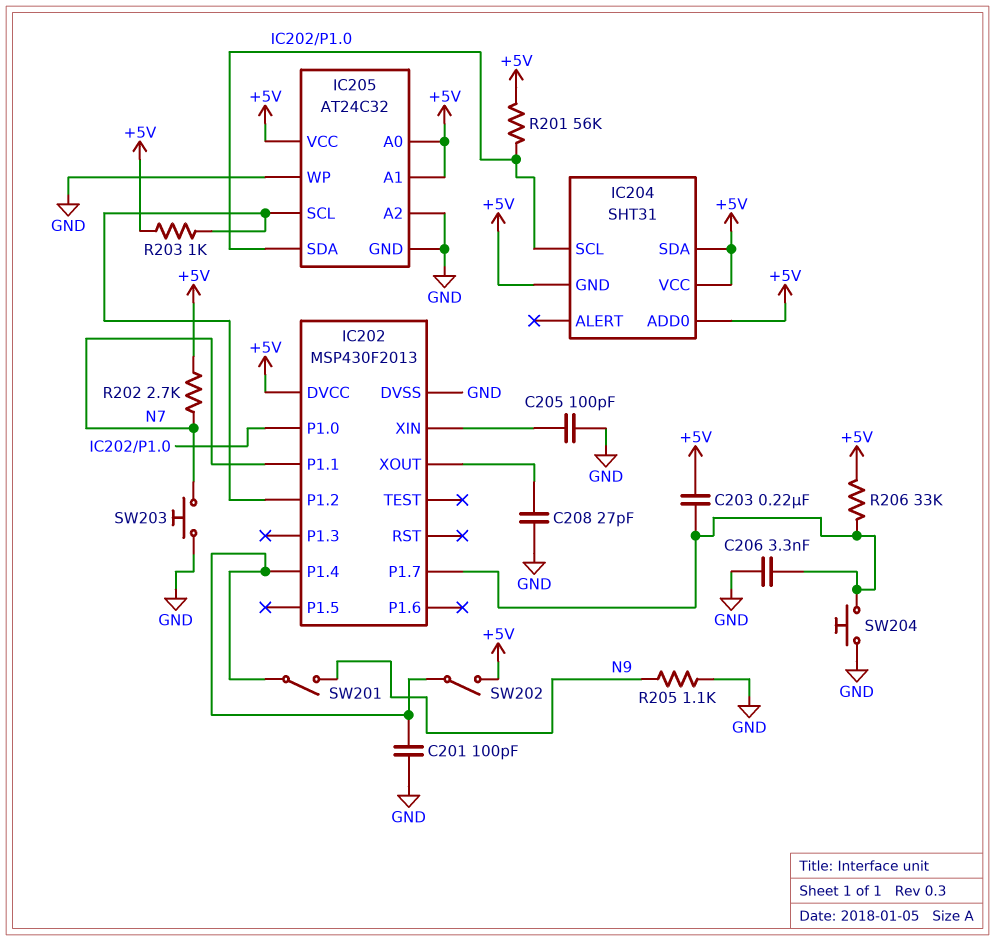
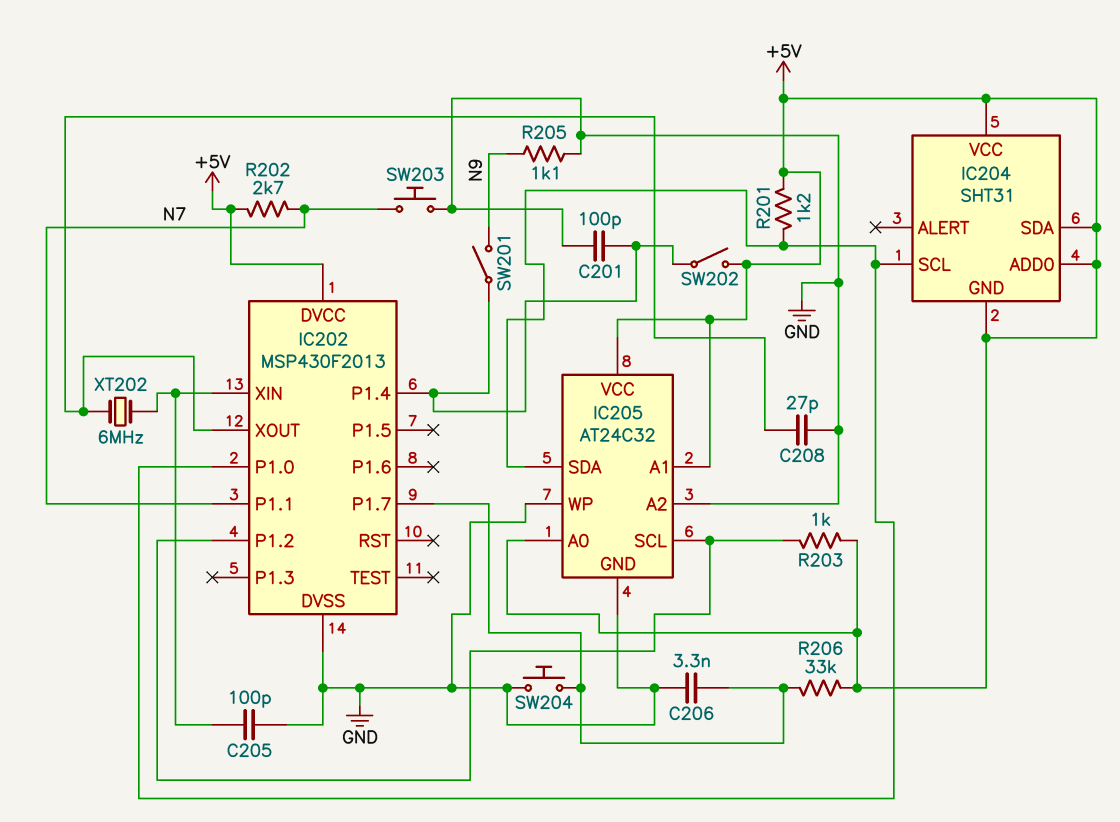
C203: 220nF (+5V, IC202/P1.7) -> none
R201: 56k (+5V, IC202/P1.0) -> 1.2k (+5V, IC202/P1.0)
XT202: none -> 6MHz (IC202/XIN, IC202/XOUT)

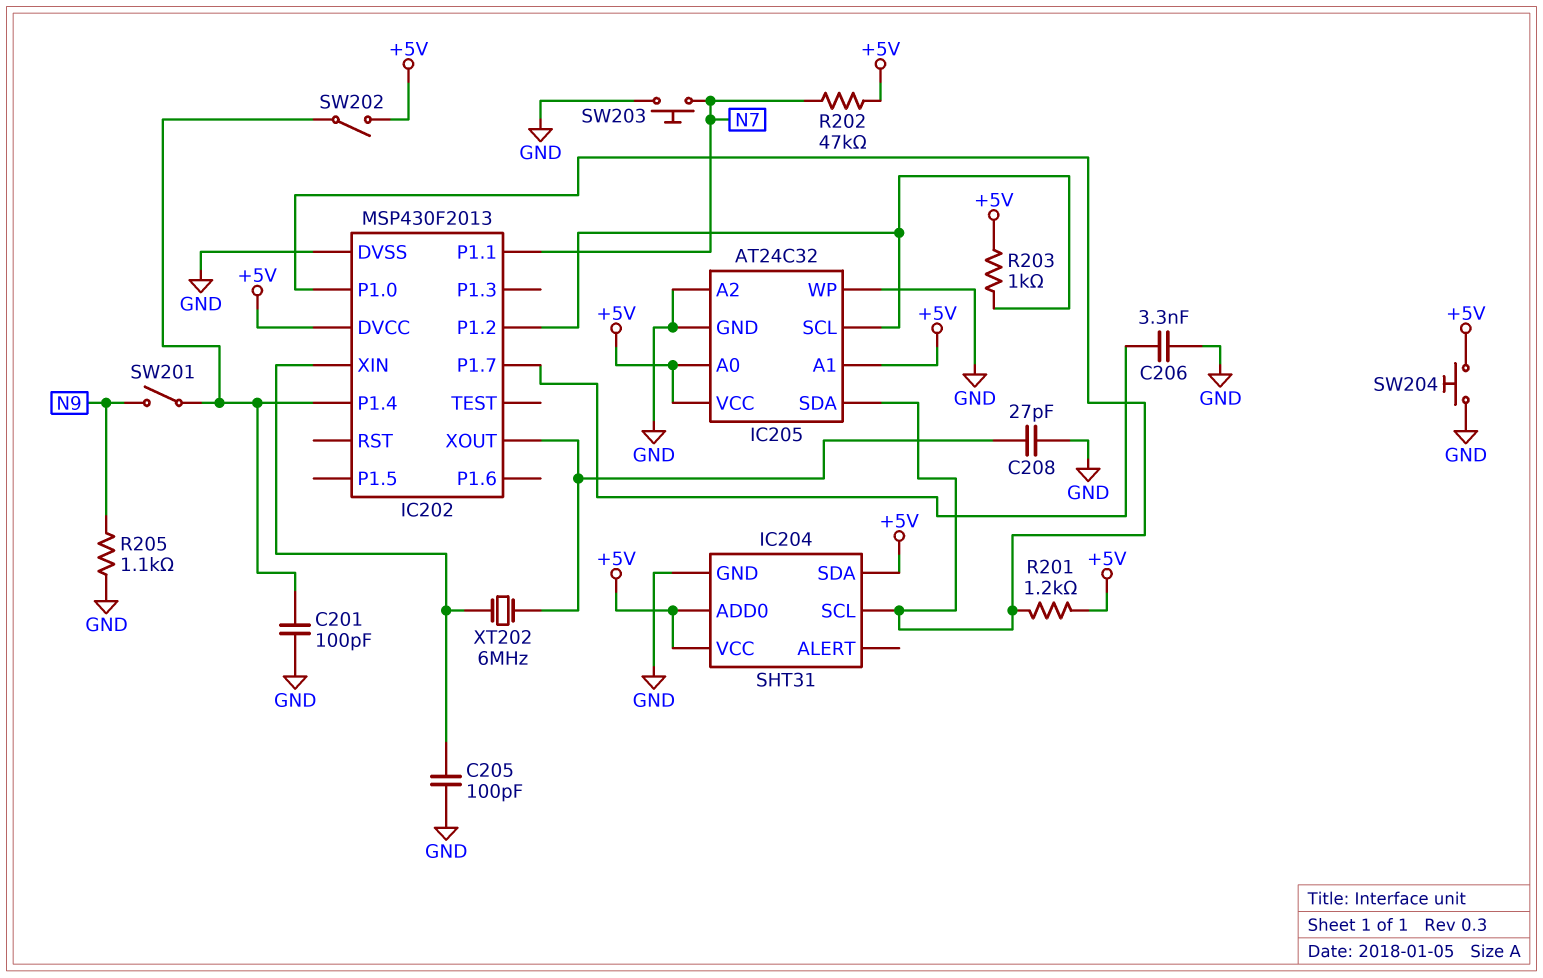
IC204 pin GND: +5V -> GND
R202: 2.7k (+5V, N7) -> 47k (+5V, N7)
R206: 33k (+5V, IC202/P1.7) -> none
SW204: button (GND, IC202/P1.7) -> button (+5V, GND)

